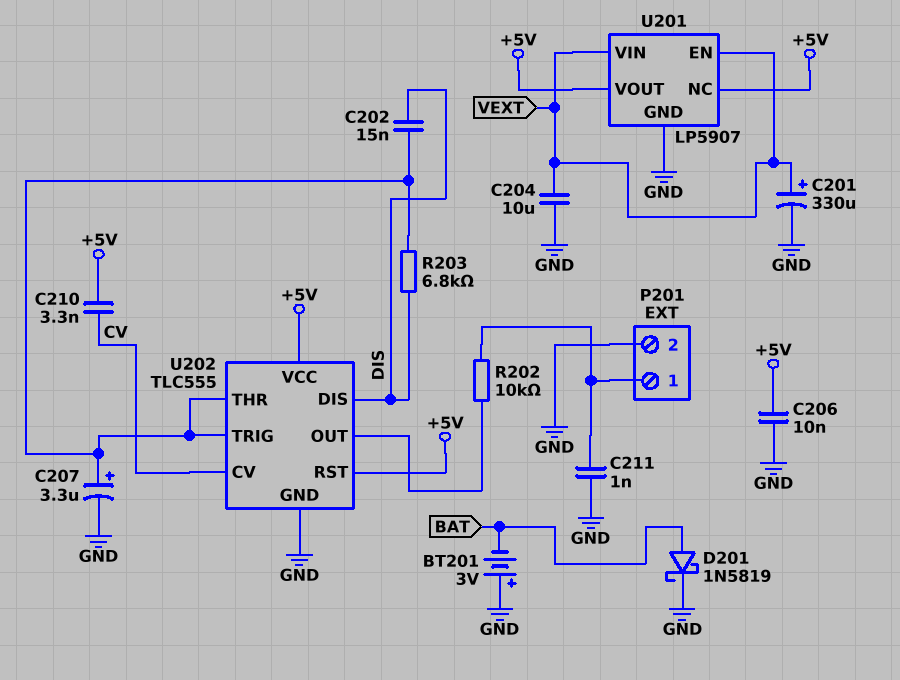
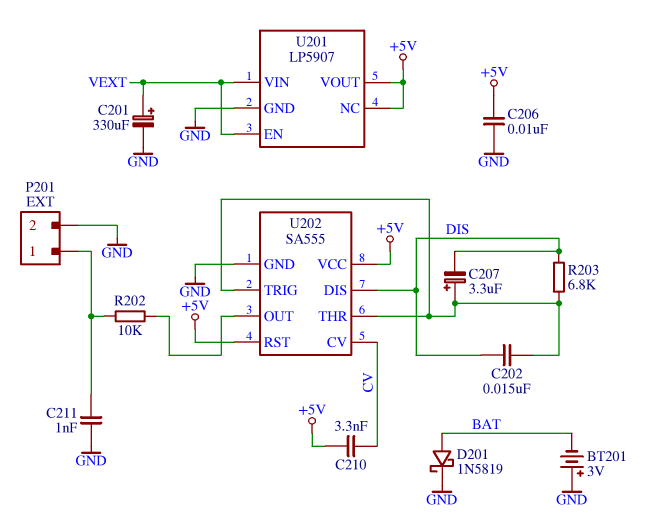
C204: 10uF (GND, VEXT) -> none
C207: 3.3uF (plus U202/THR, minus GND) -> 3.3uF (plus U202/THR, minus DIS)
U202: TLC555 -> SA555

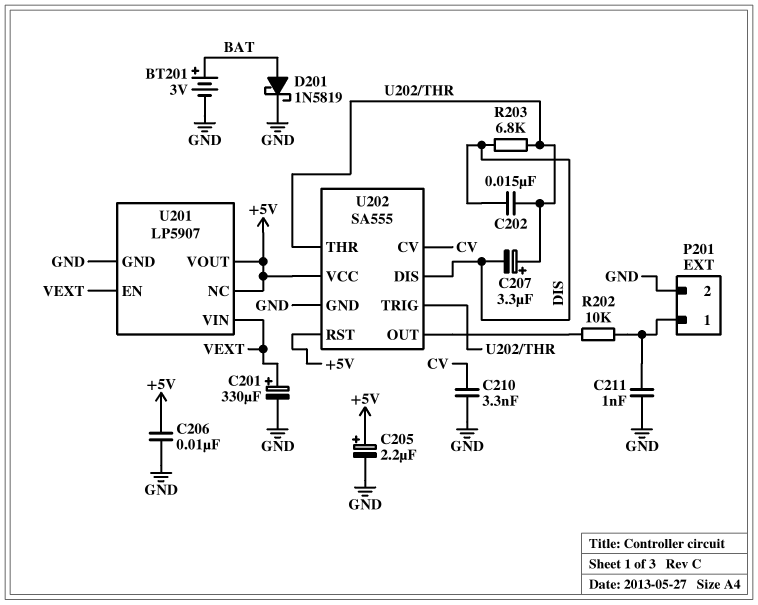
BT201: 3V (plus GND, minus BAT) -> 3V (plus BAT, minus GND)
C205: none -> 2.2uF (plus +5V, minus GND)
C210: 3.3nF (+5V, CV) -> 3.3nF (CV, GND)

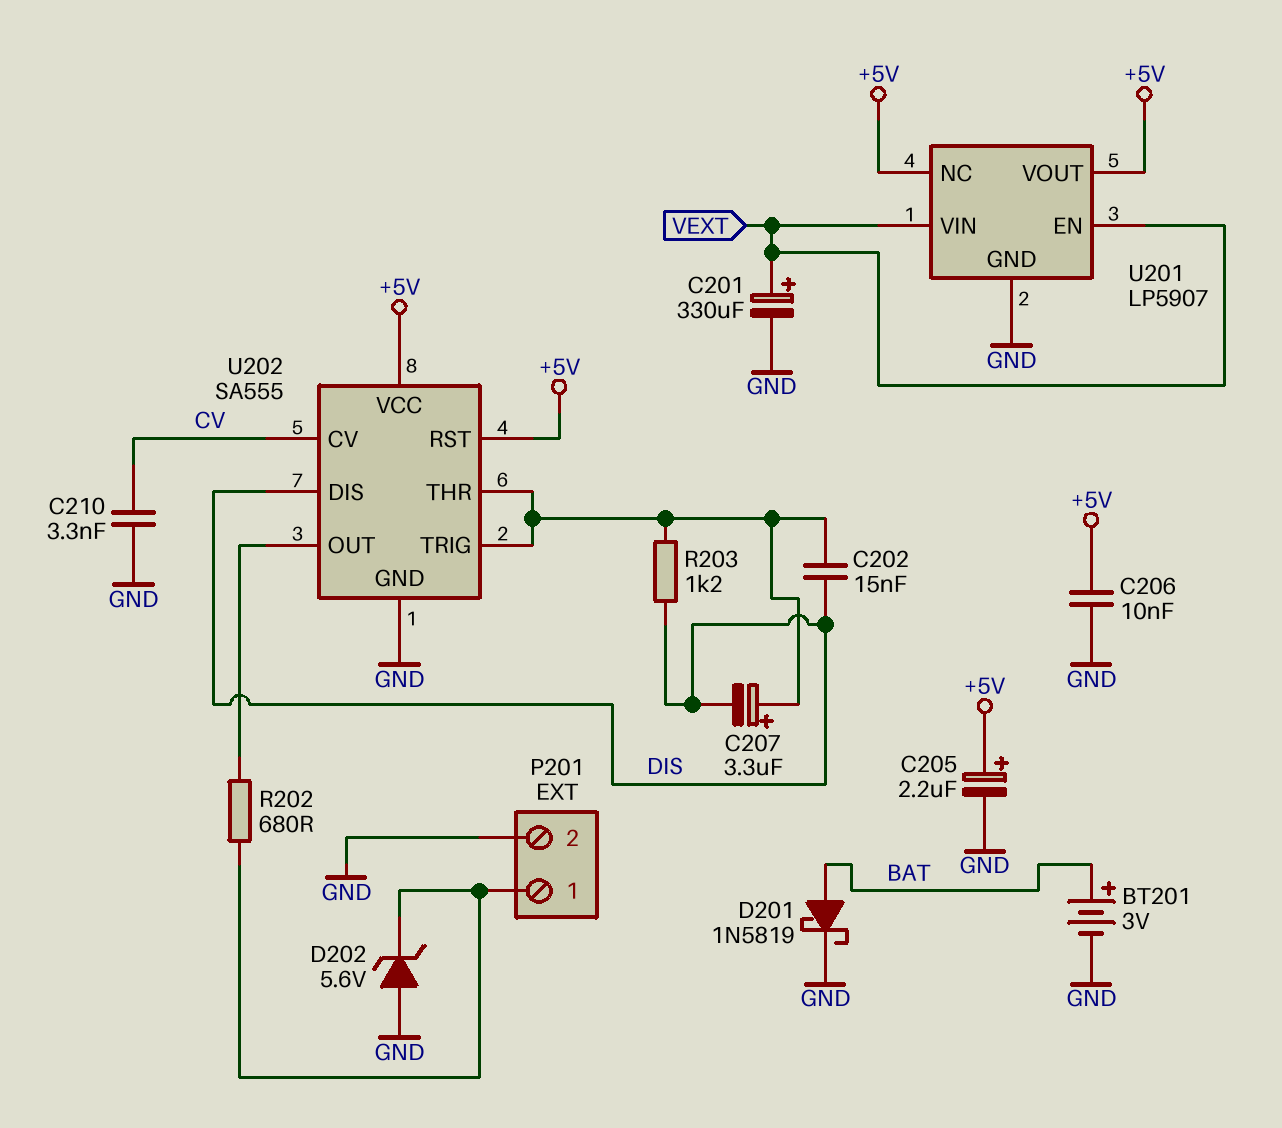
C211: 1nF (GND, P201/1) -> none
D202: none -> zener 5.6V (A GND, K P201/1)
R202: 10k (P201/1, U202/OUT) -> 680 (P201/1, U202/OUT)
R203: 6.8k (DIS, U202/THR) -> 1.2k (DIS, U202/THR)

